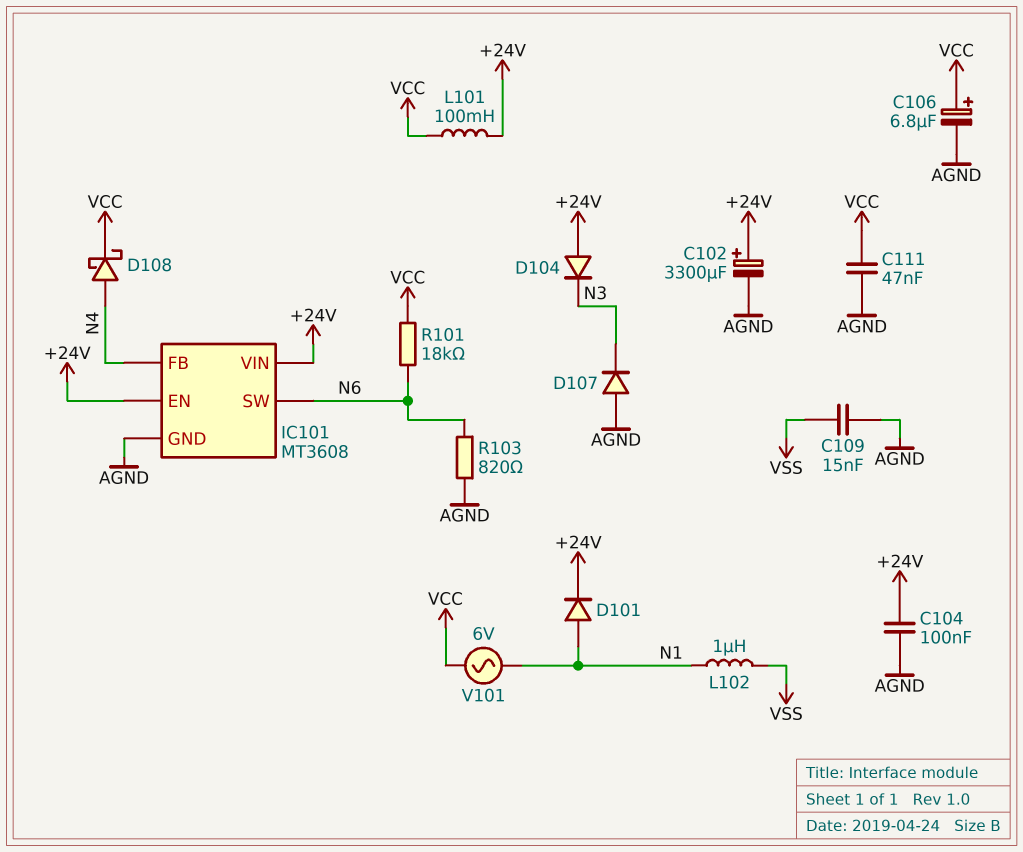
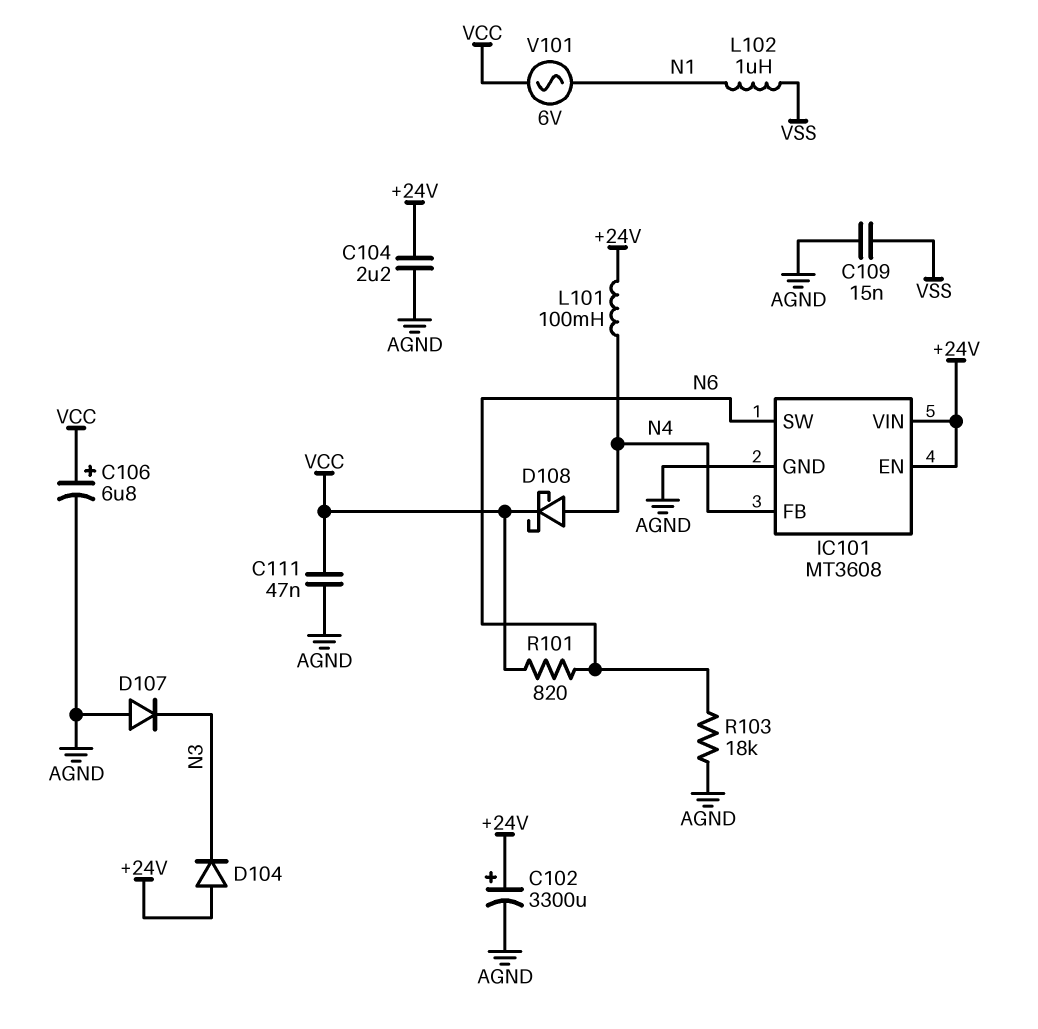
C104: 100nF (+24V, AGND) -> 2.2uF (+24V, AGND)
D101: diode (A N1, K +24V) -> none
L101: 100mH (+24V, VCC) -> 100mH (+24V, N4)
R101: 18k (N6, VCC) -> 820 (N6, VCC)
R103: 820 (AGND, N6) -> 18k (AGND, N6)

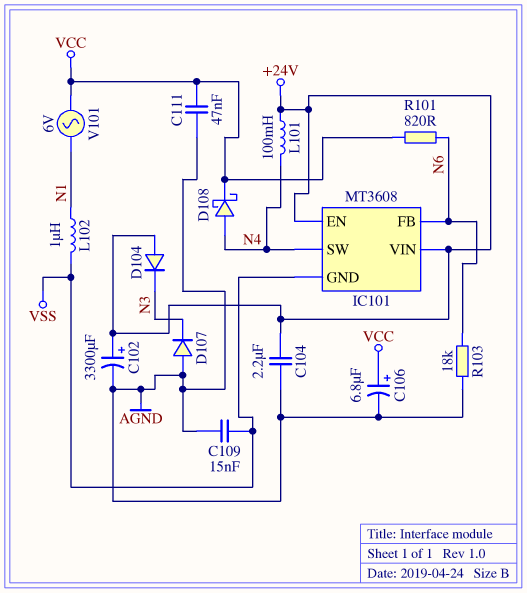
IC101 pin FB: N4 -> N6
IC101 pin GND: AGND -> VSS
IC101 pin SW: N6 -> N4

